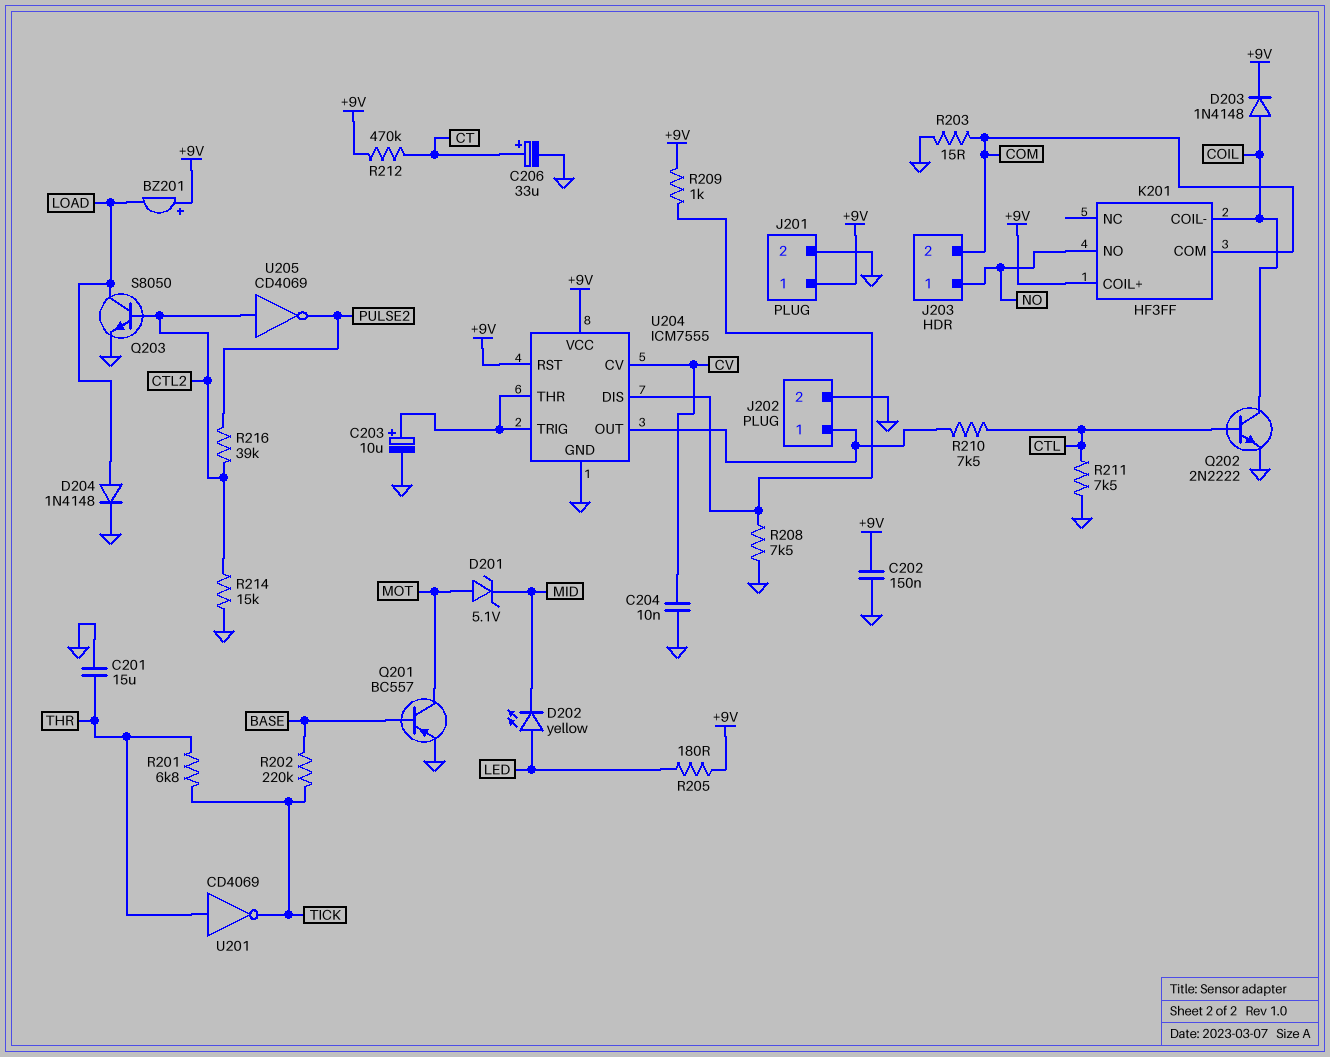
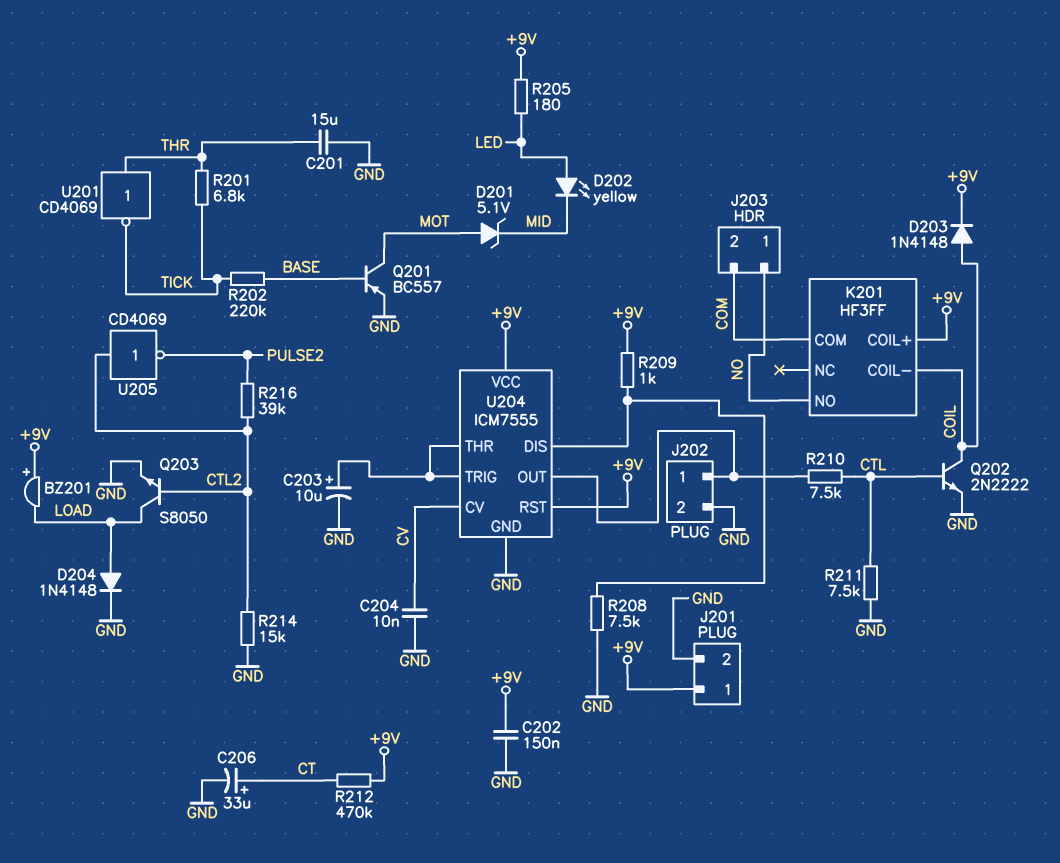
R203: 15 (COM, GND) -> none

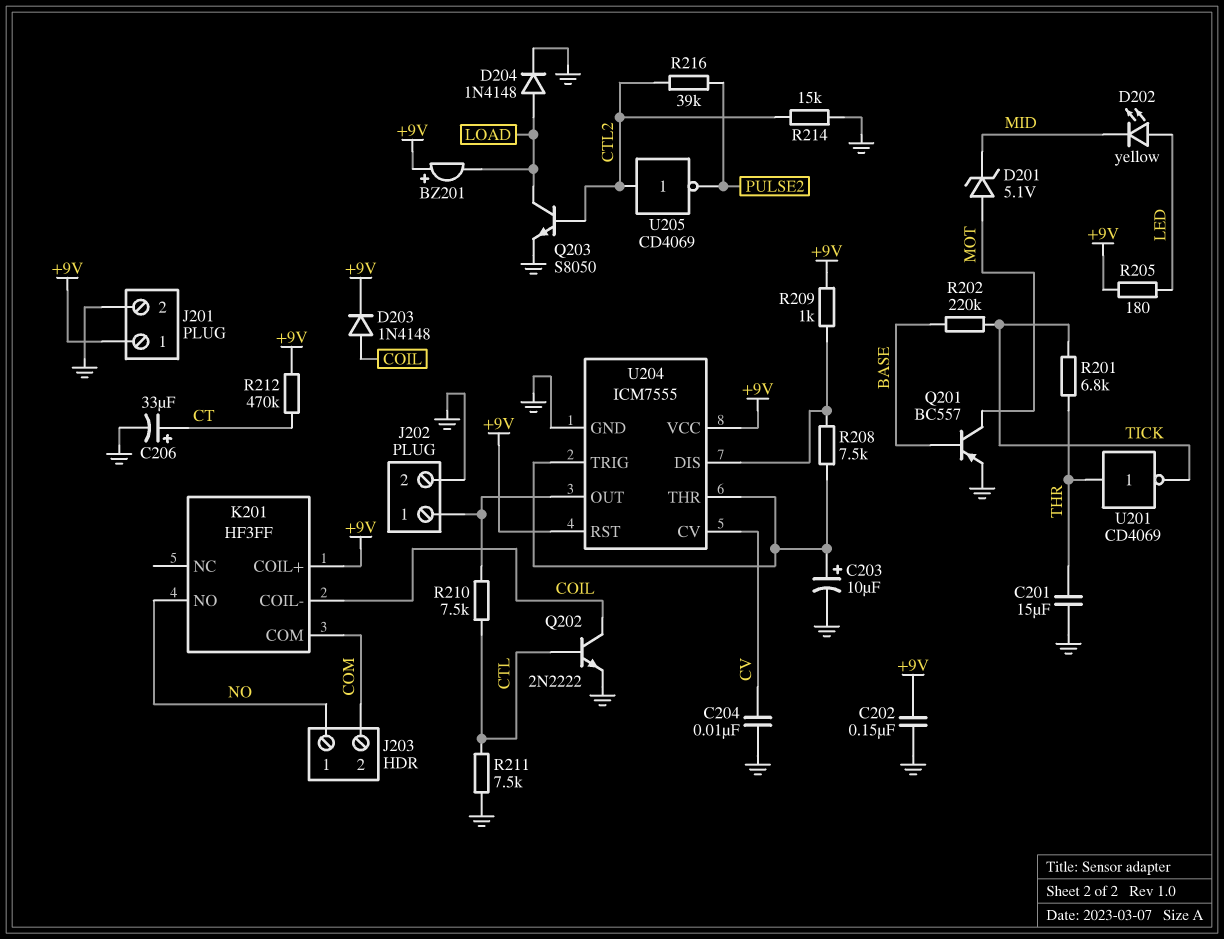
R208: 7.5k (GND, U204/DIS) -> 7.5k (U204/DIS, U204/THR)

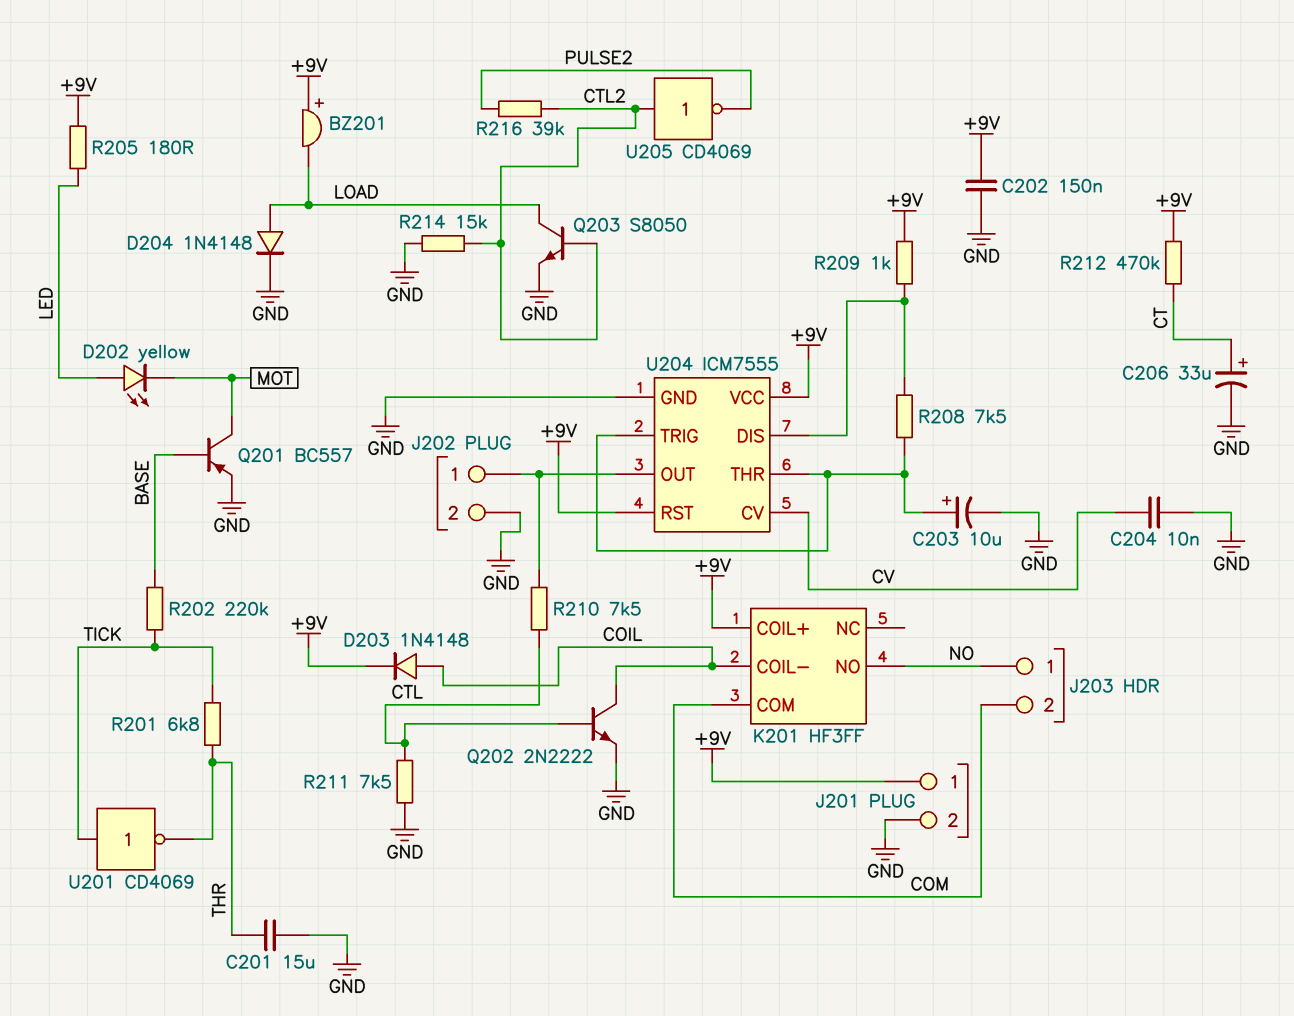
D201: zener 5.1V (A MOT, K MID) -> none
D202: LED yellow (A LED, K MID) -> LED yellow (A LED, K MOT)
U201: NOT CD4069 (in THR, out TICK) -> NOT CD4069 (in TICK, out THR)

